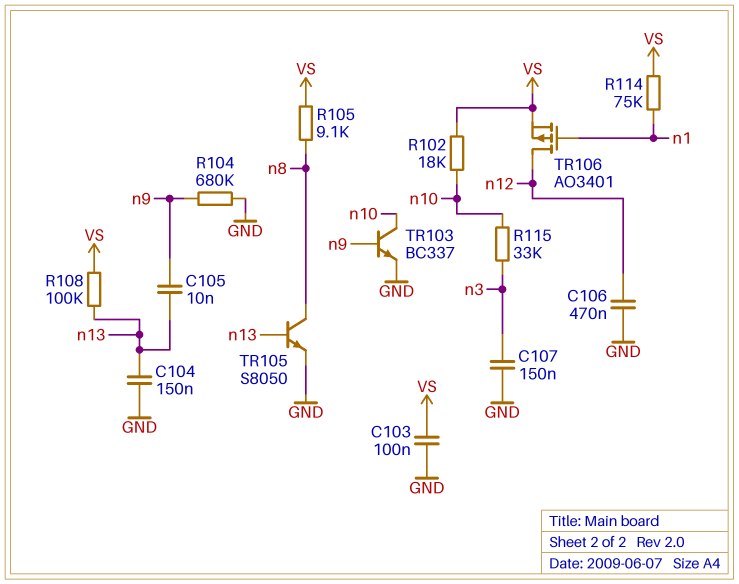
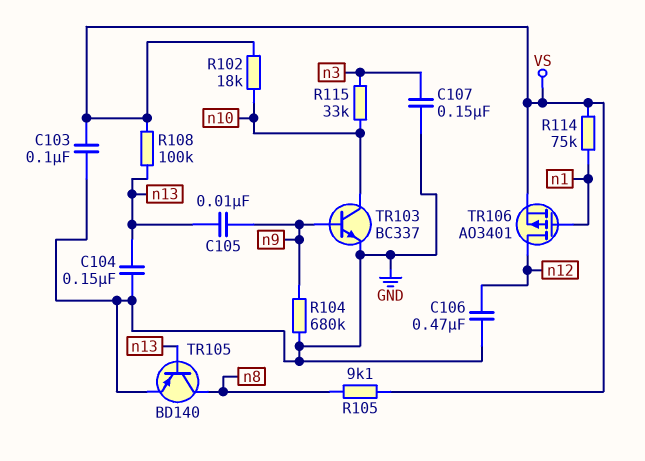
TR105: NPN S8050 (B n13, C n8, E GND) -> PNP BD140 (B n13, C n8, E GND)

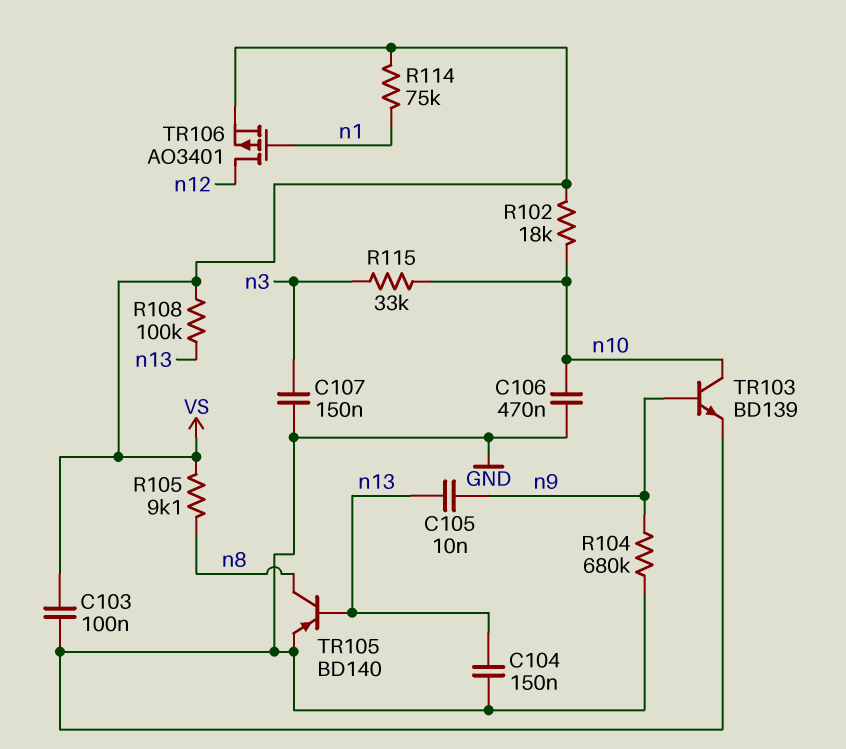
C106: 470nF (GND, n12) -> 470nF (GND, n10)
TR103: NPN BC337 (B n9, C n10, E GND) -> NPN BD139 (B n9, C n10, E GND)

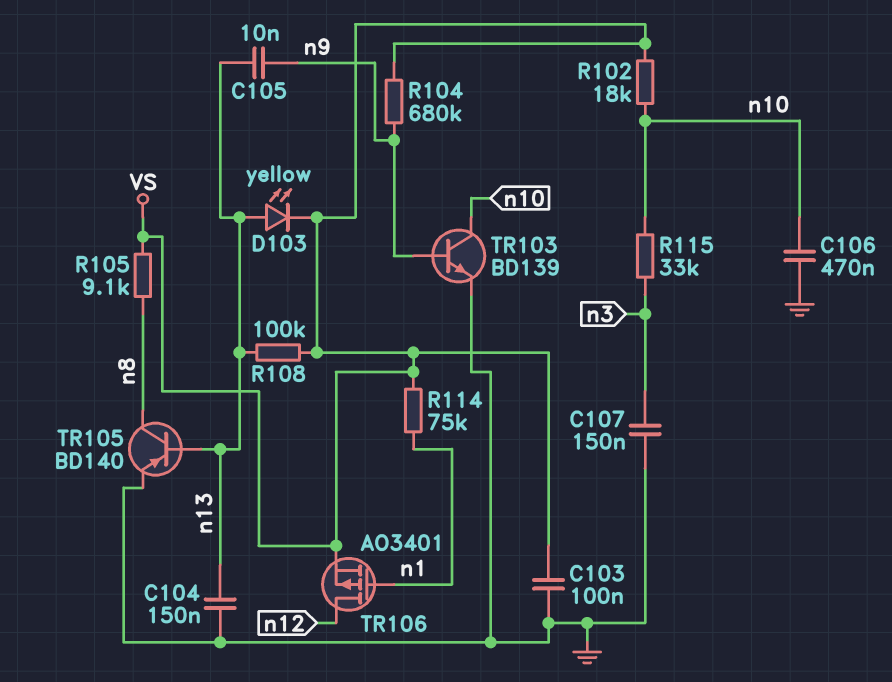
D103: none -> LED yellow (A n13, K VS)
R104: 680k (GND, n9) -> 680k (VS, n9)

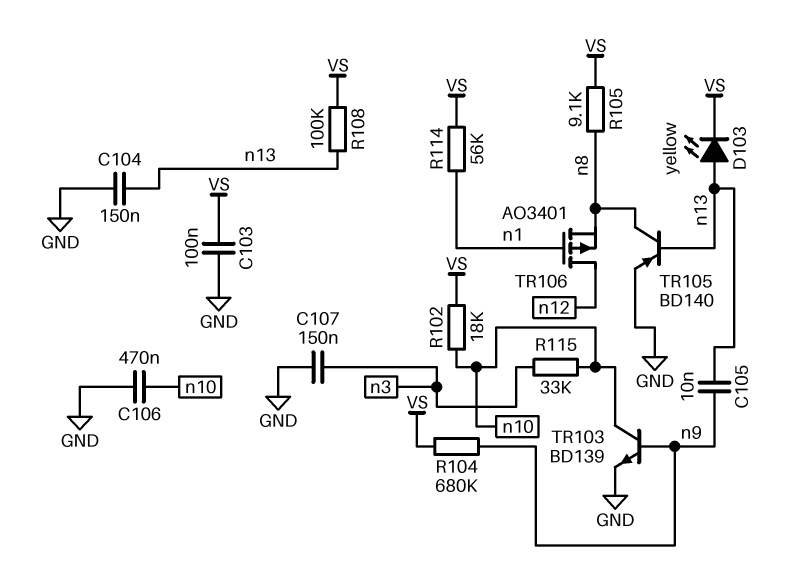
R114: 75k (VS, n1) -> 56k (VS, n1)
TR106: PMOS AO3401 (G n1, D n12, S VS) -> PMOS AO3401 (G n1, D n12, S n8)

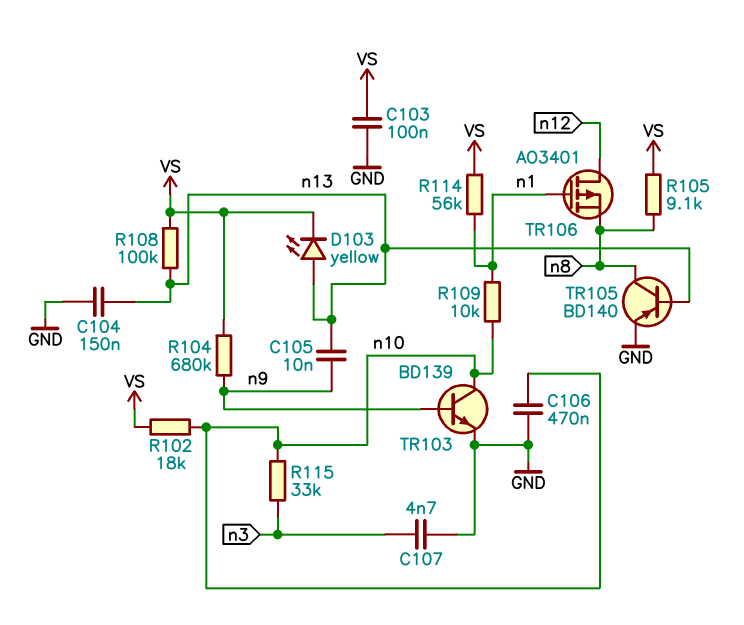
C107: 150nF (GND, n3) -> 4.7nF (GND, n3)
R109: none -> 10k (n1, n10)

